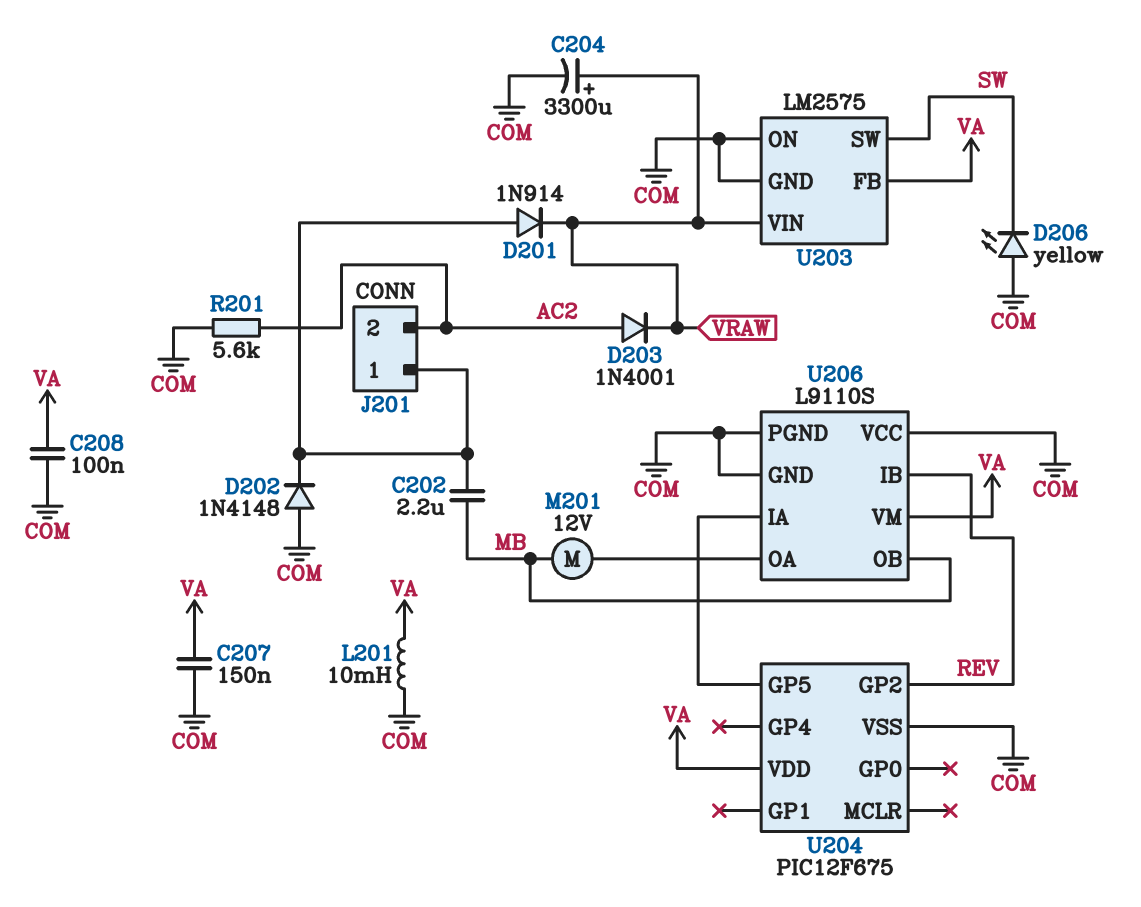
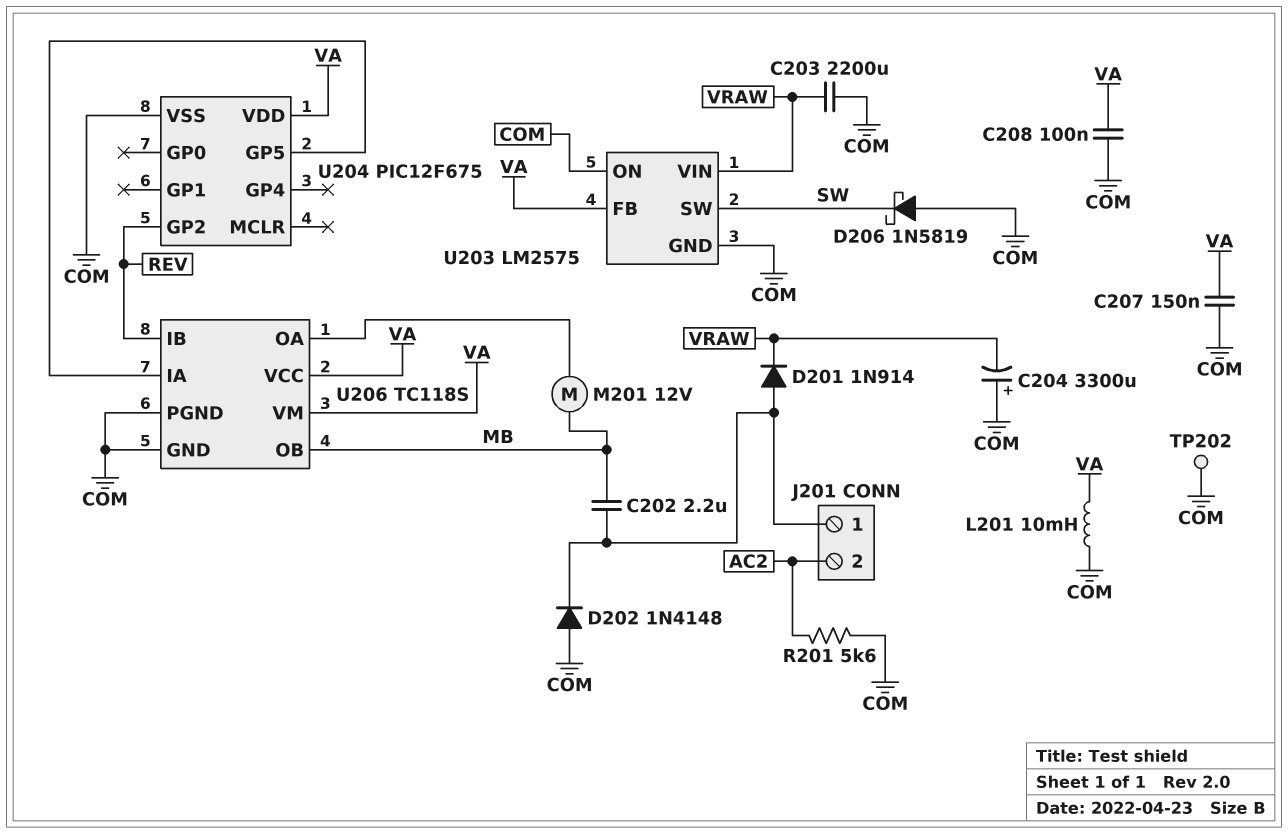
C203: none -> 2200uF (COM, VRAW)
C204: 3300uF (plus VRAW, minus COM) -> 3300uF (plus COM, minus VRAW)
D203: diode 1N4001 (A AC2, K VRAW) -> none
D206: LED yellow (A COM, K SW) -> schottky 1N5819 (A COM, K SW)
TP202: none -> test point (COM)
U206: L9110S -> TC118S
U206 pin VCC: COM -> VA

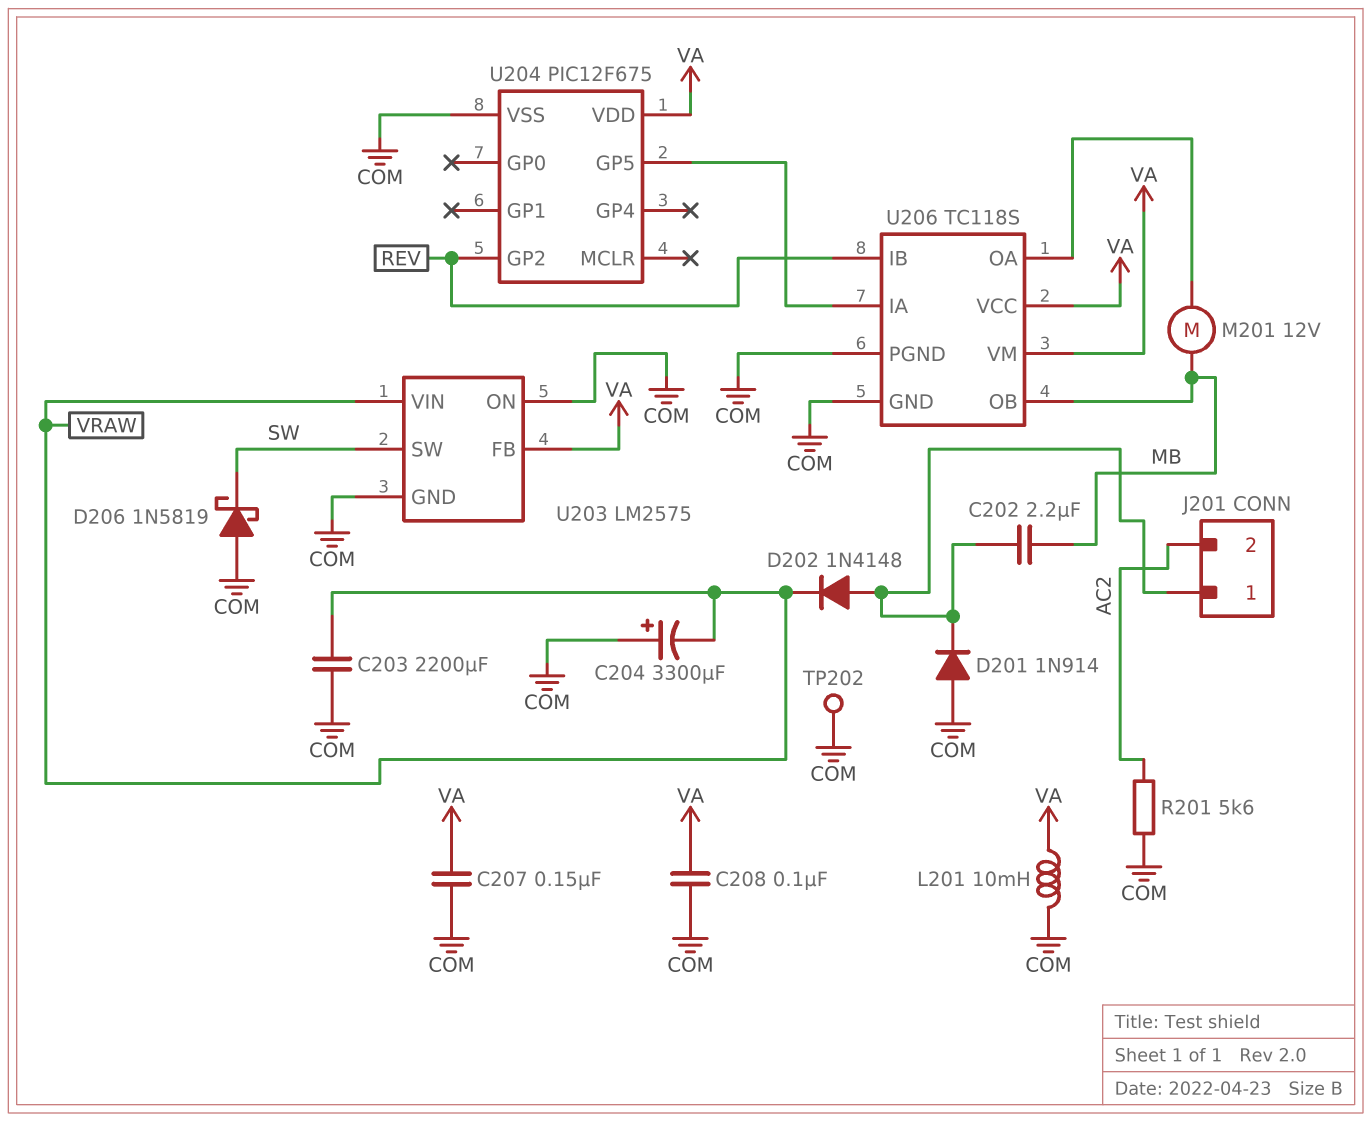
D201: diode 1N914 (A J201/1, K VRAW) -> diode 1N914 (A COM, K J201/1)
D202: diode 1N4148 (A COM, K J201/1) -> diode 1N4148 (A J201/1, K VRAW)

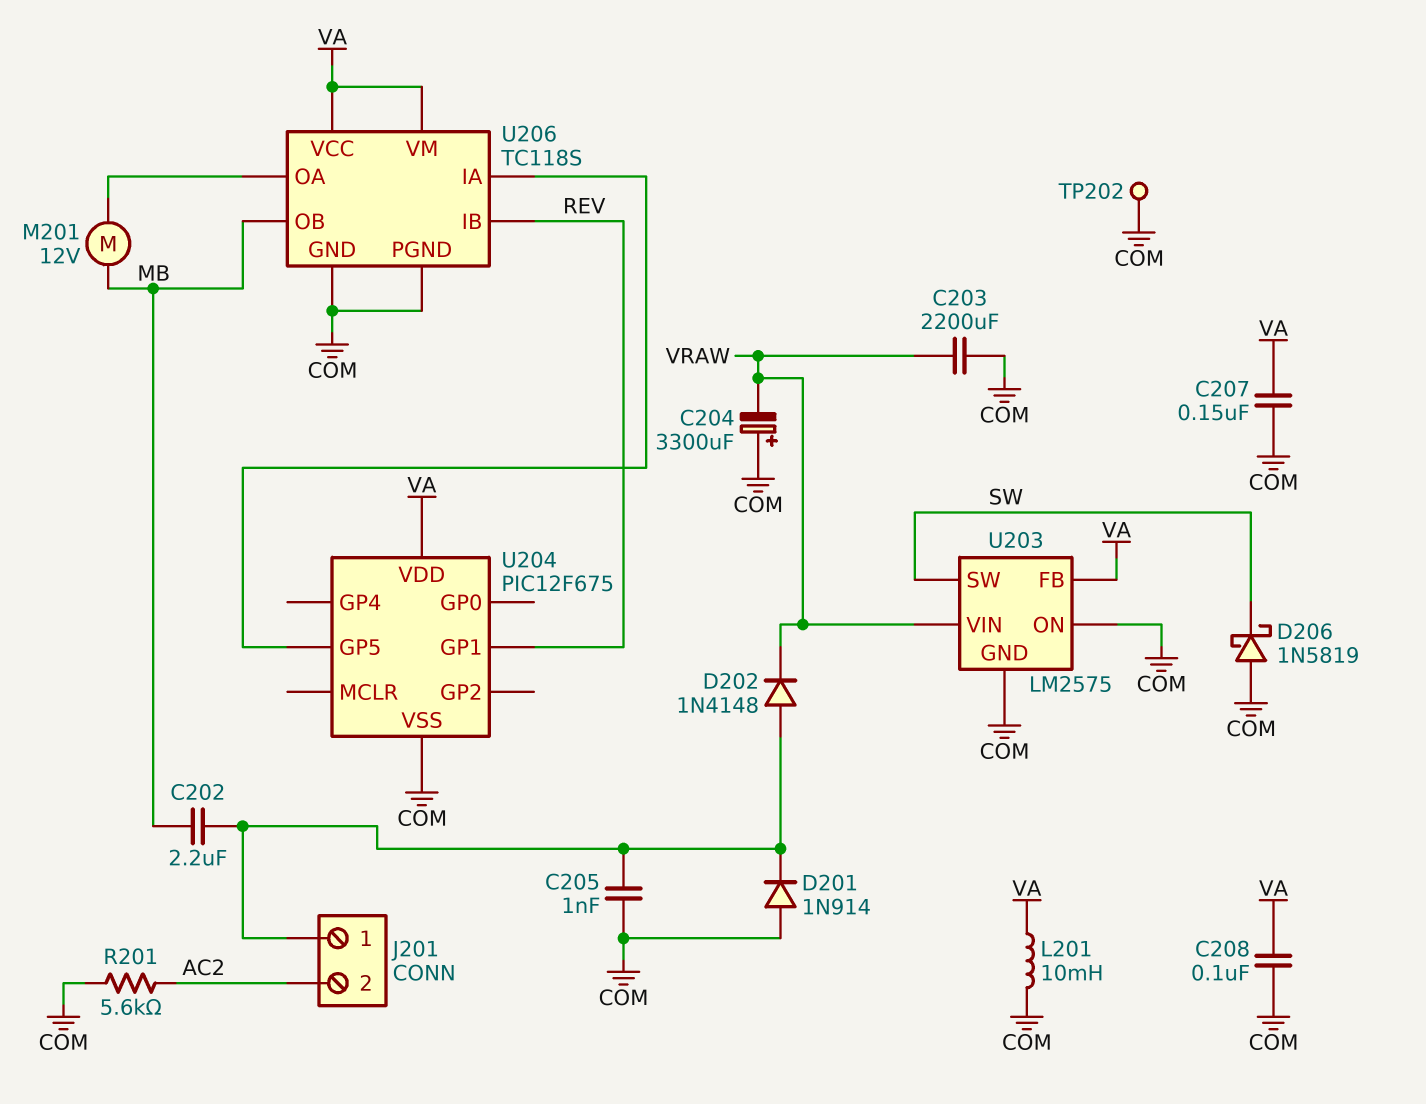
C205: none -> 1nF (COM, J201/1)
U204 pin GP1: none -> REV
U204 pin GP2: REV -> none

